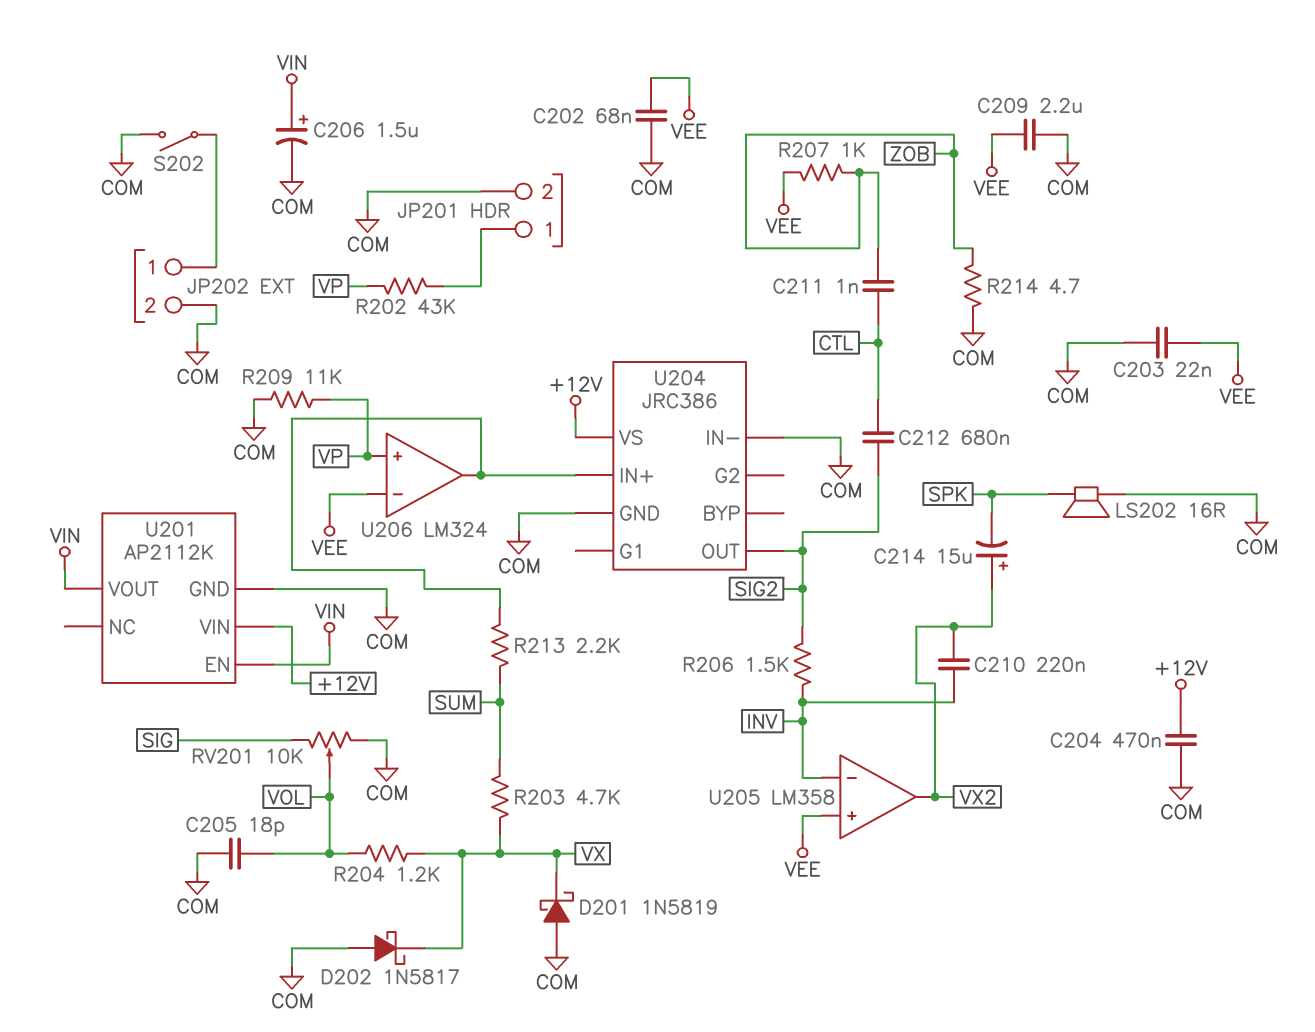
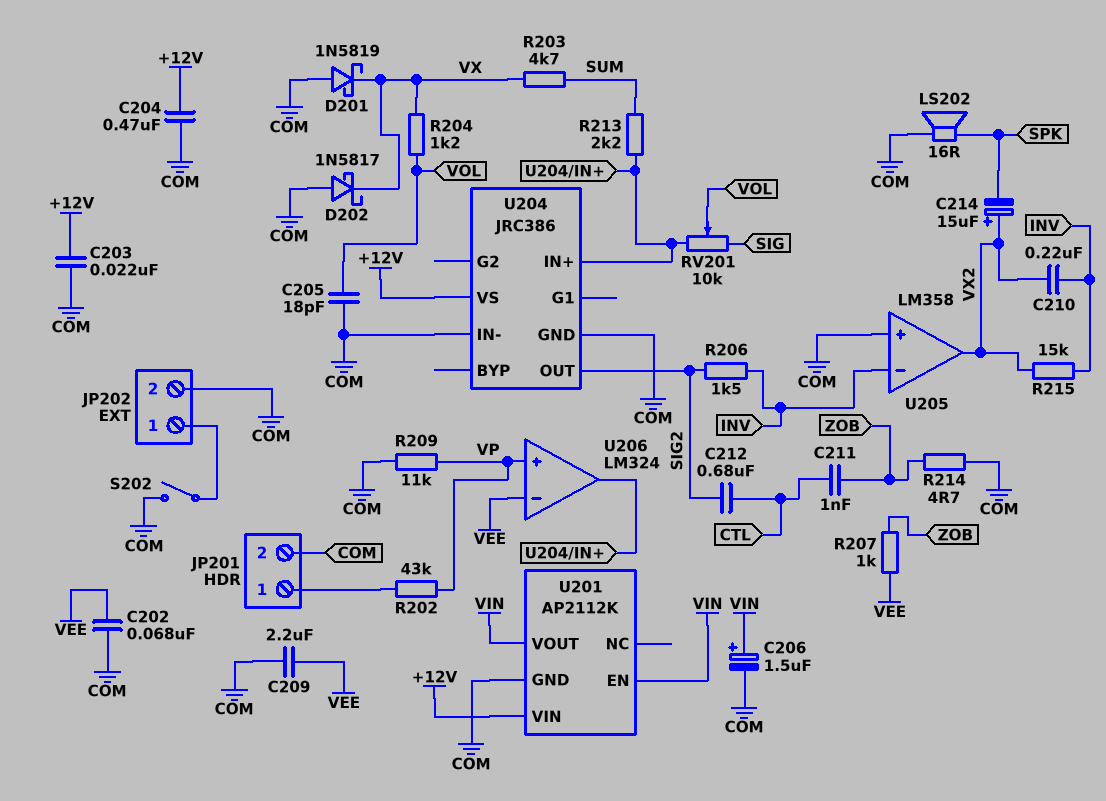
C203: 22nF (COM, VEE) -> 22nF (+12V, COM)
R215: none -> 15k (INV, VX2)
RV201: 10k (COM, SIG, wiper VOL) -> 10k (SIG, U204/IN+, wiper VOL)
U205 pin in+: VEE -> COM

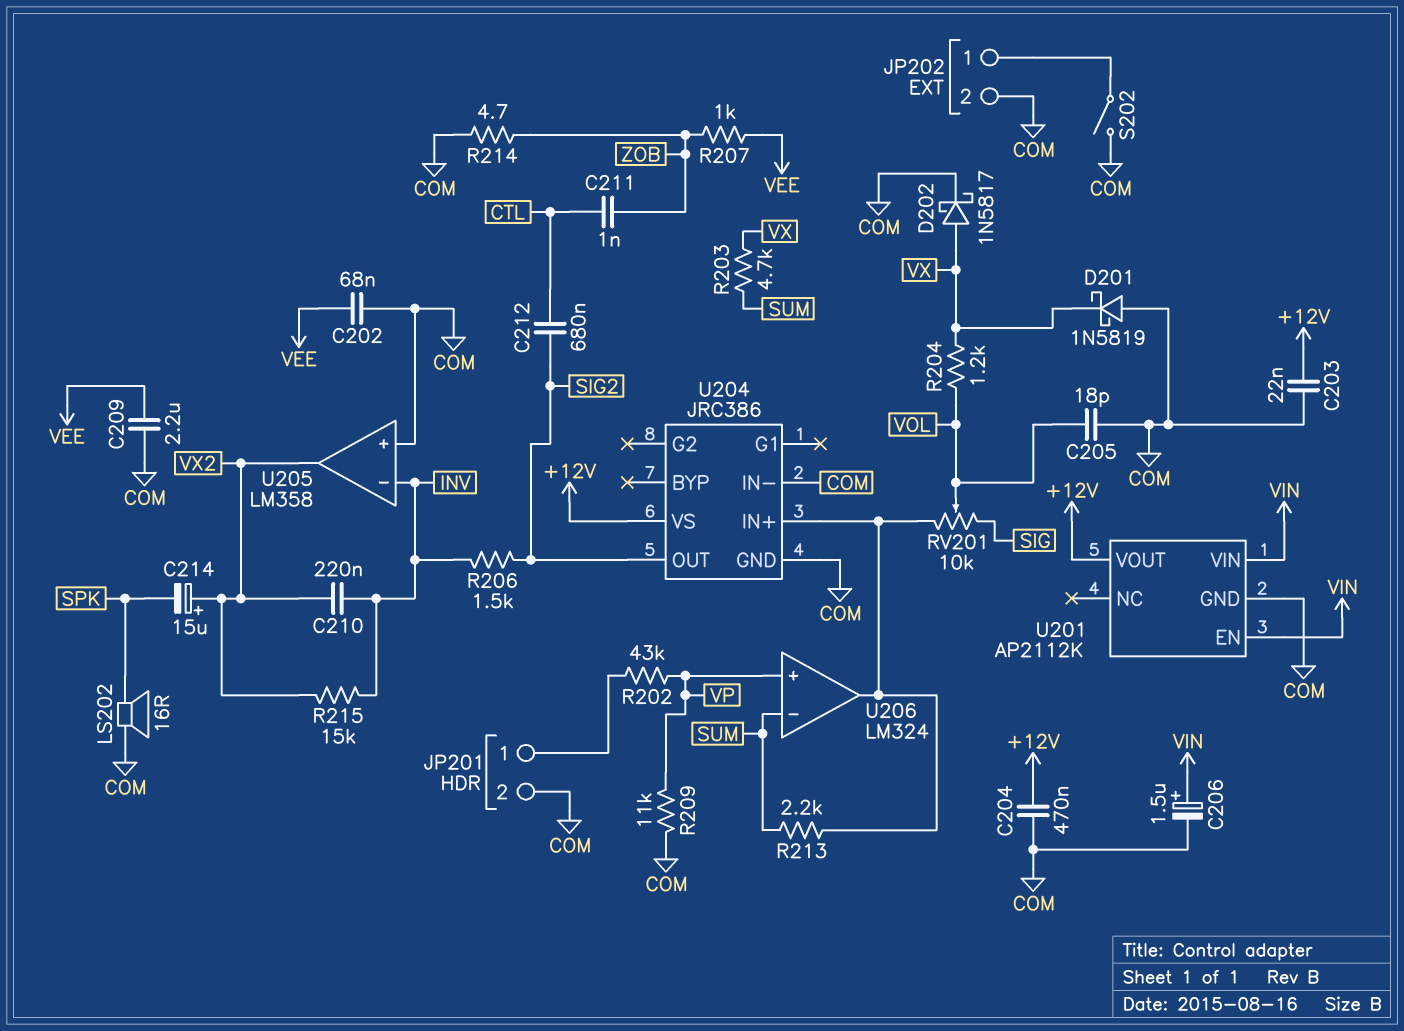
D202: schottky 1N5817 (A COM, K VX) -> schottky 1N5817 (A VX, K COM)
U201 pin VIN: +12V -> VIN
U201 pin VOUT: VIN -> +12V
U206 pin in-: VEE -> SUM

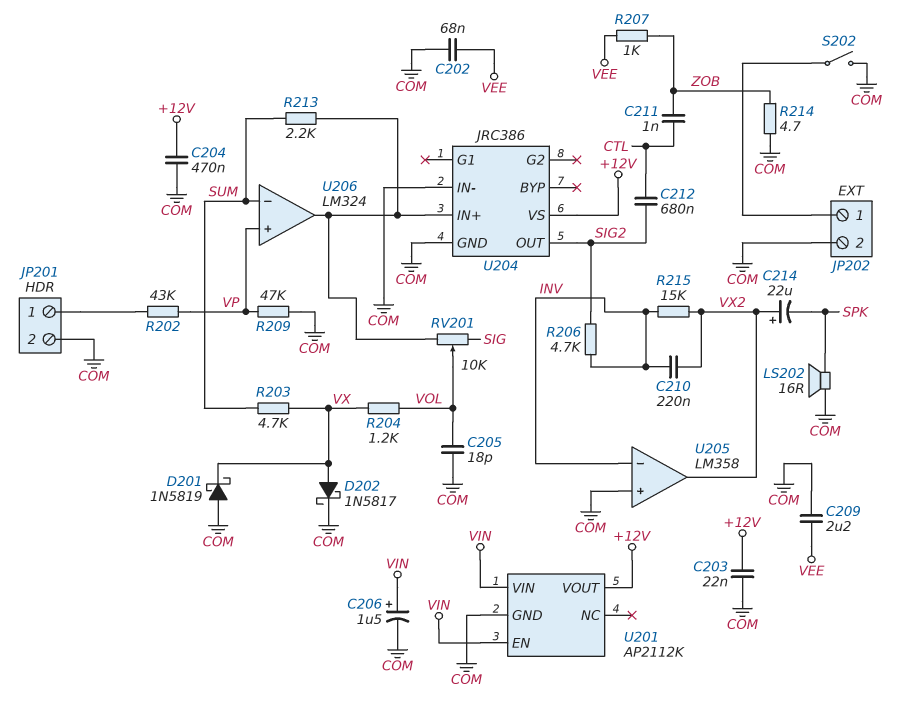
C214: 15uF (plus VX2, minus SPK) -> 22uF (plus VX2, minus SPK)
R206: 1.5k (INV, SIG2) -> 4.7k (INV, SIG2)
R209: 11k (COM, VP) -> 47k (COM, VP)

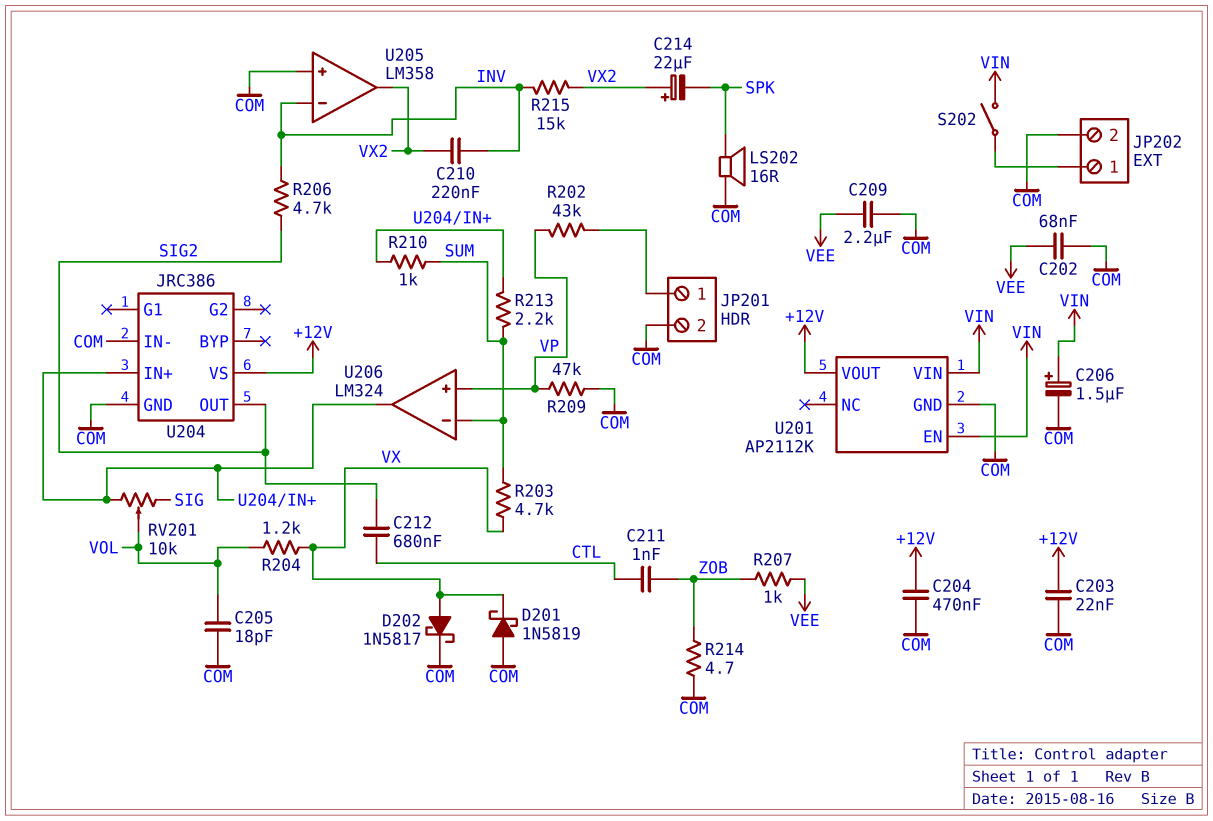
R210: none -> 1k (SUM, U204/IN+)
S202: switch (COM, JP202/1) -> switch (JP202/1, VIN)

